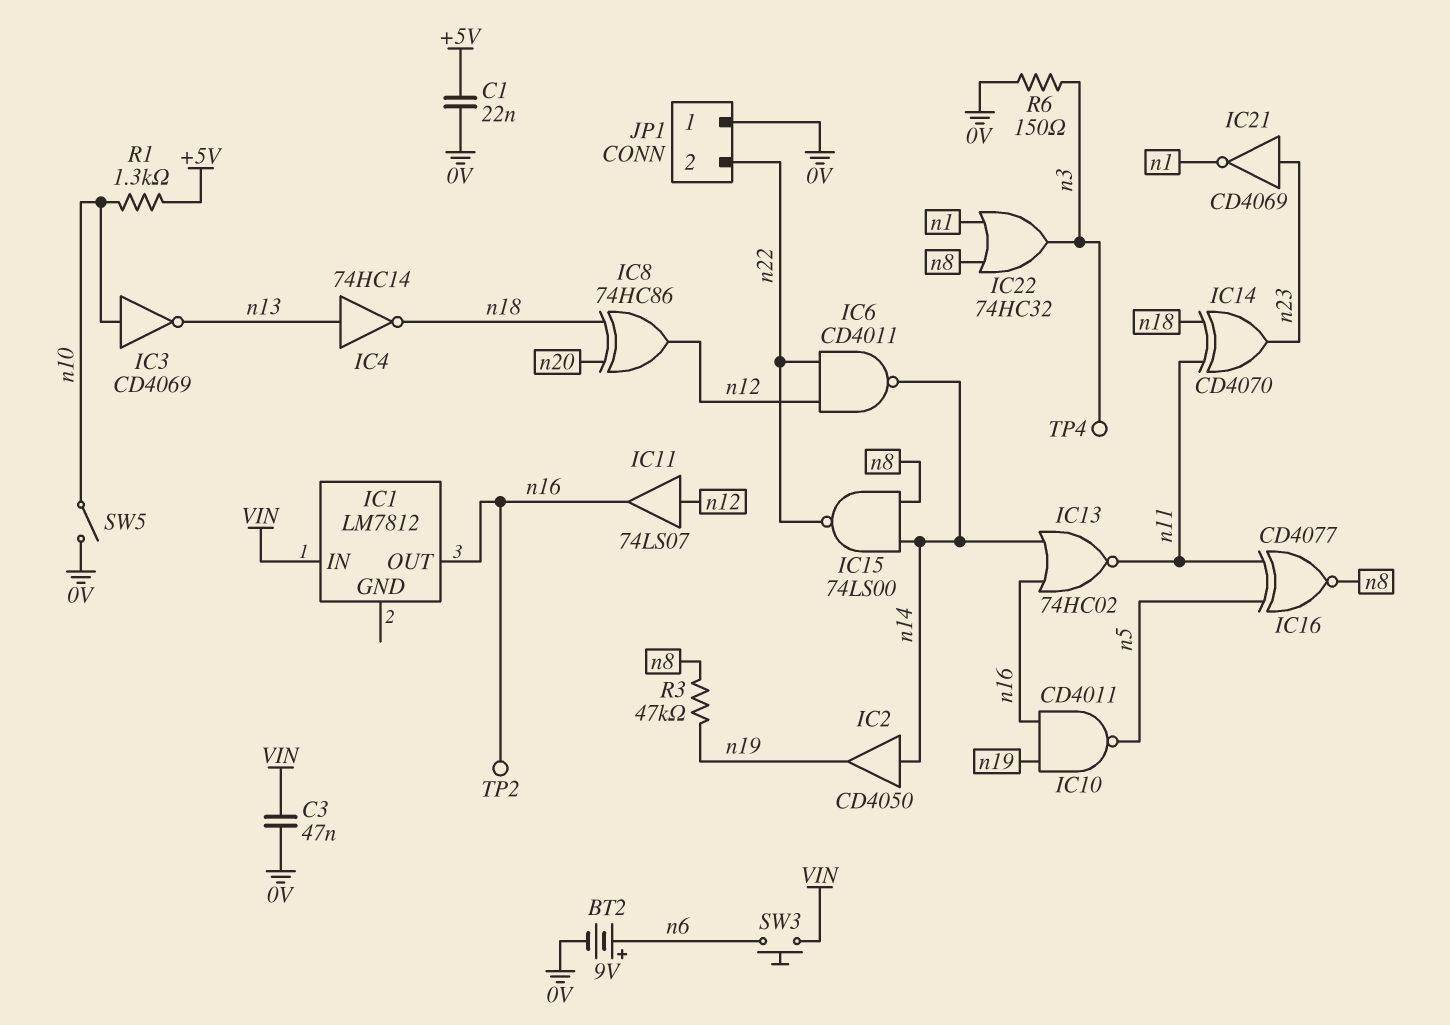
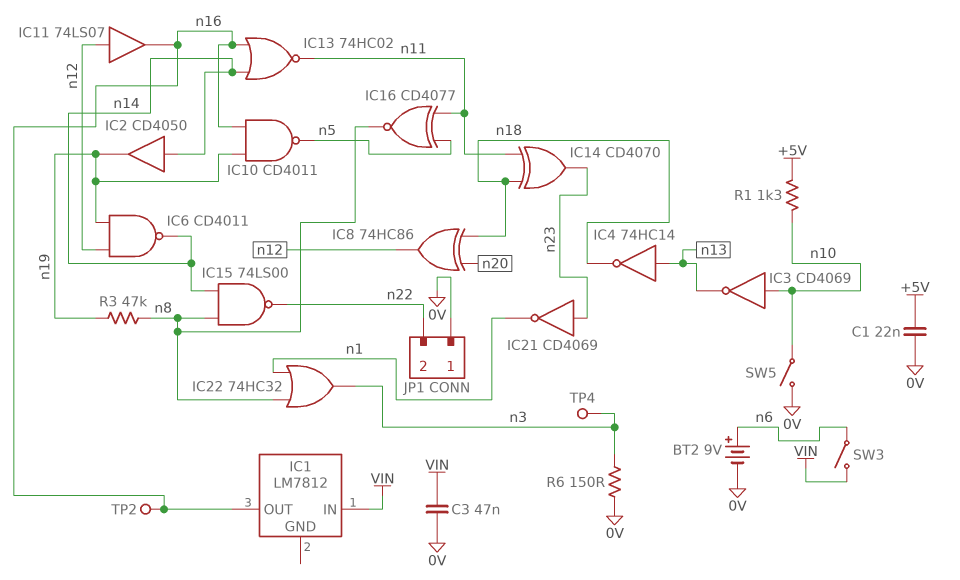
IC6: NAND CD4011 (in n12, in n22, out n14) -> NAND CD4011 (in n12, in n19, out n14)
SW3: button (VIN, n6) -> switch (VIN, n6)

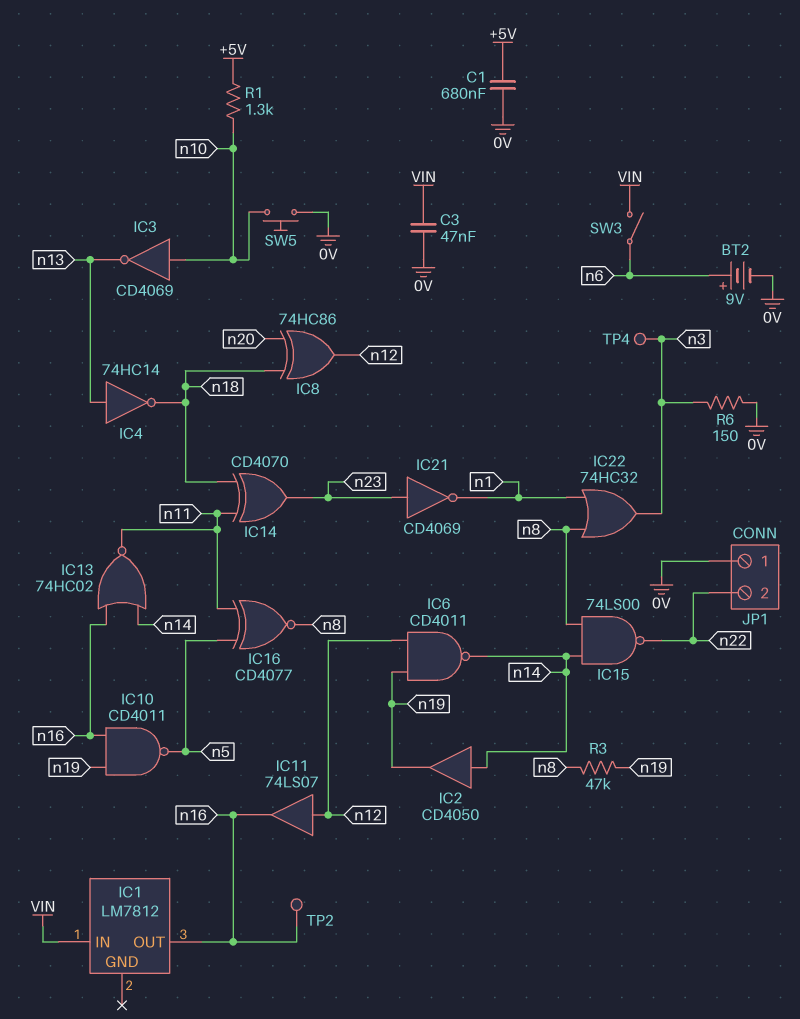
C1: 22nF (+5V, 0V) -> 680nF (+5V, 0V)
SW5: switch (0V, n10) -> button (0V, n10)

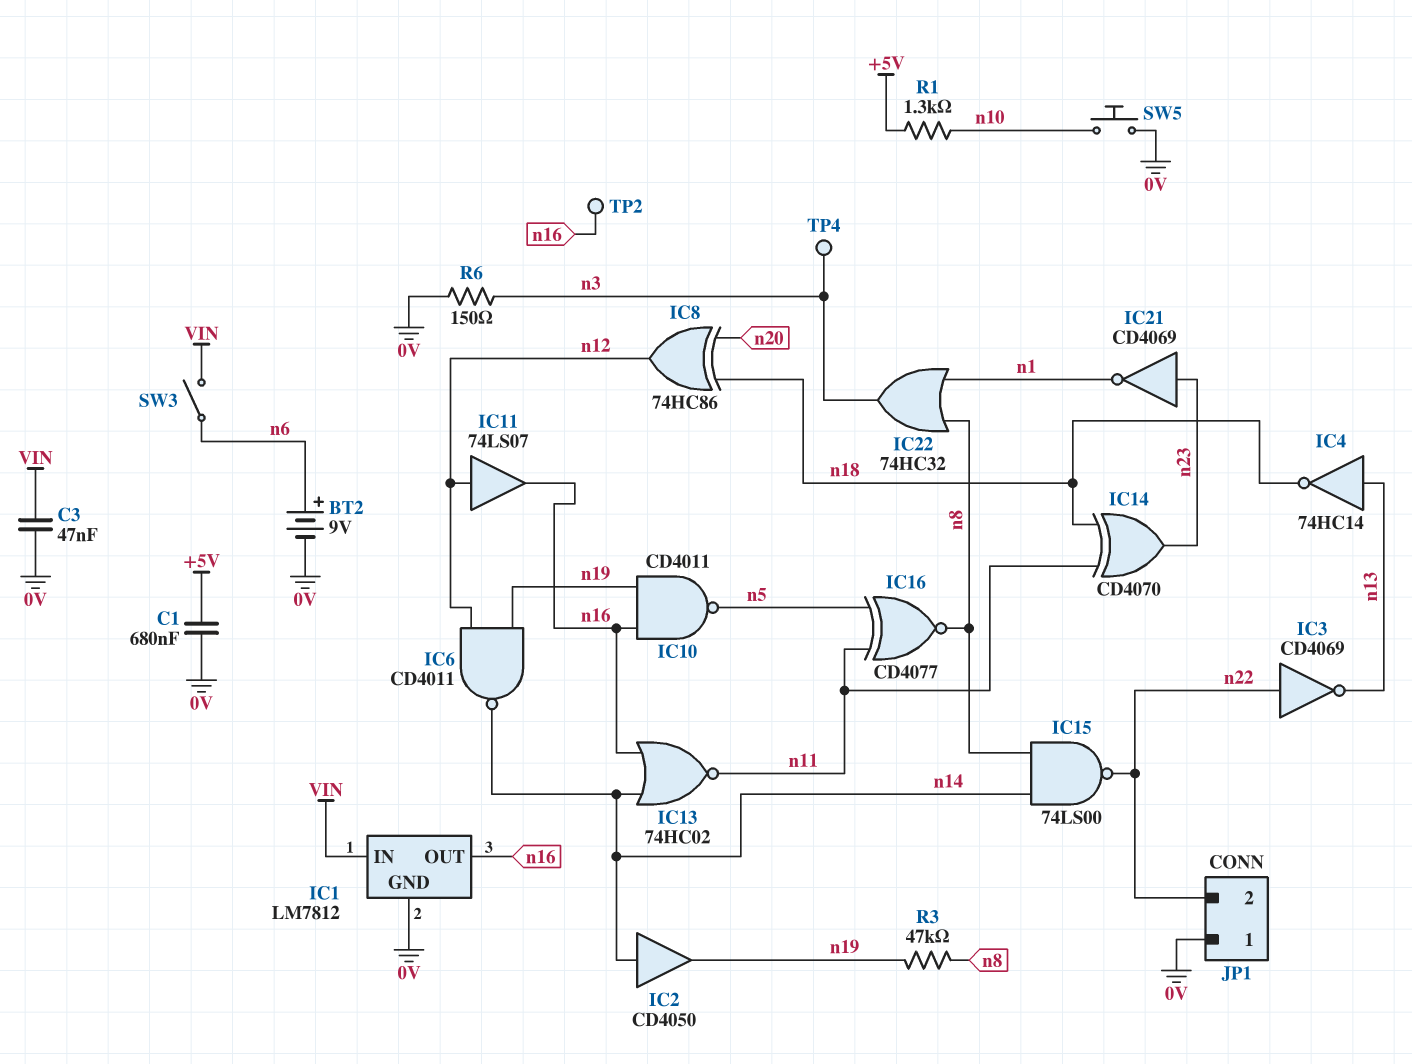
IC1 pin GND: none -> 0V
IC3: NOT CD4069 (in n10, out n13) -> NOT CD4069 (in n22, out n13)

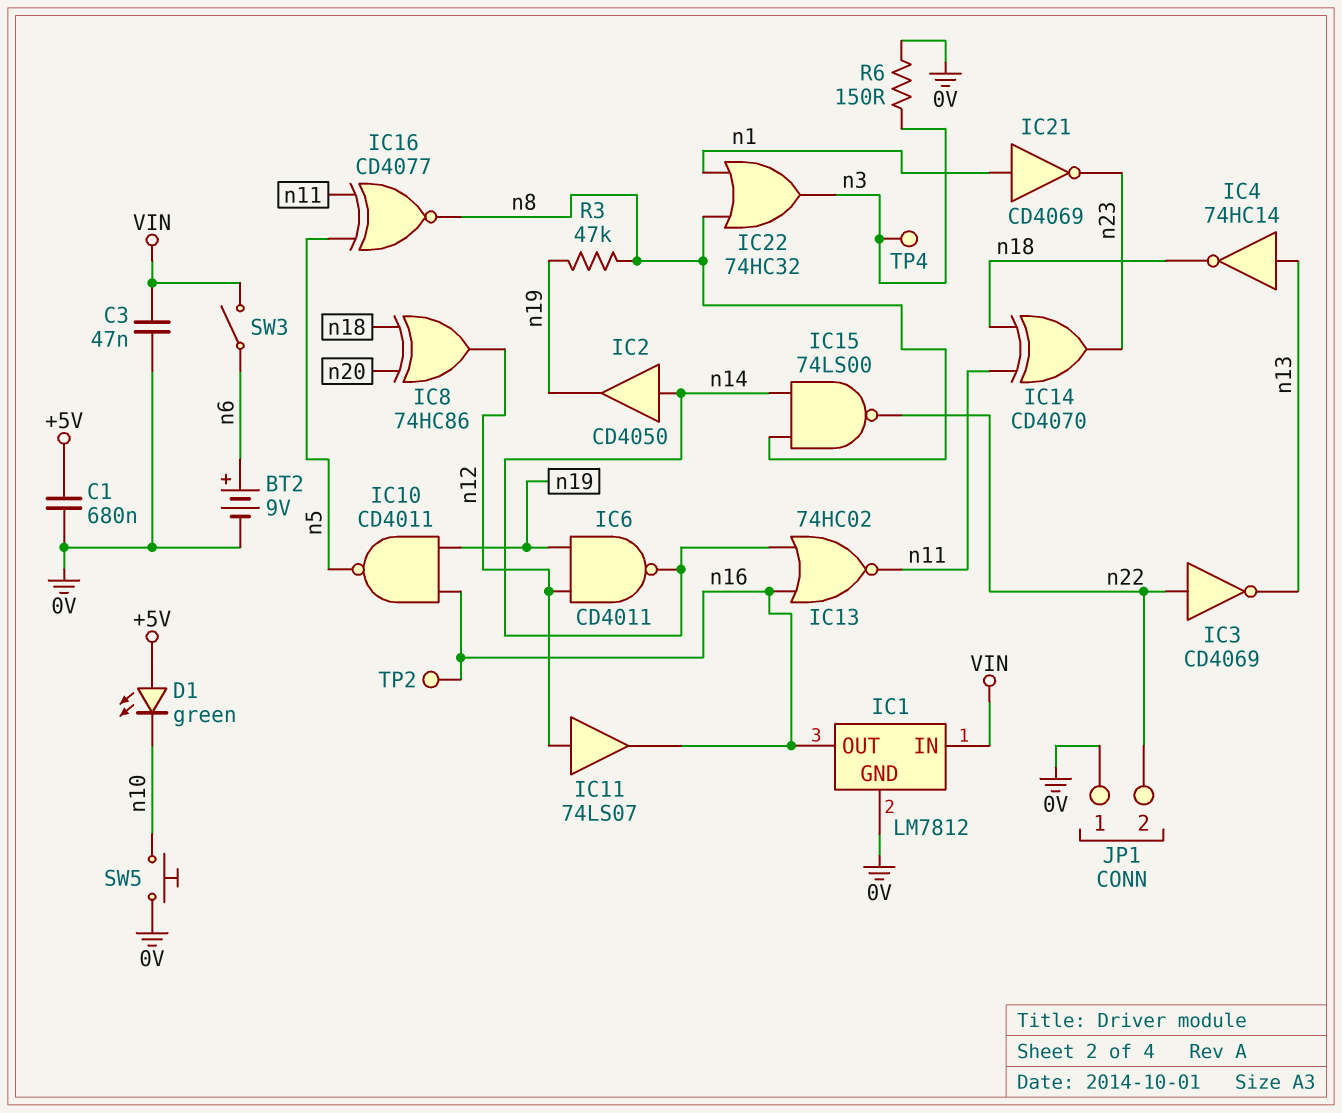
D1: none -> LED green (A +5V, K n10)
IC21: NOT CD4069 (in n23, out n1) -> NOT CD4069 (in n1, out n23)
R1: 1.3k (+5V, n10) -> none

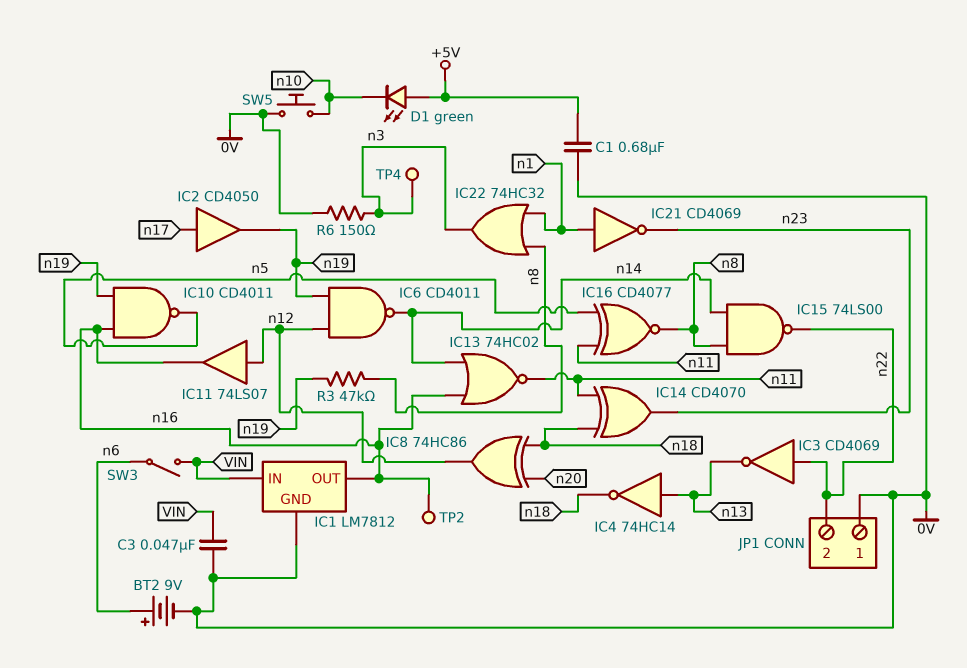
IC2: buffer CD4050 (in n14, out n19) -> buffer CD4050 (in n17, out n19)

